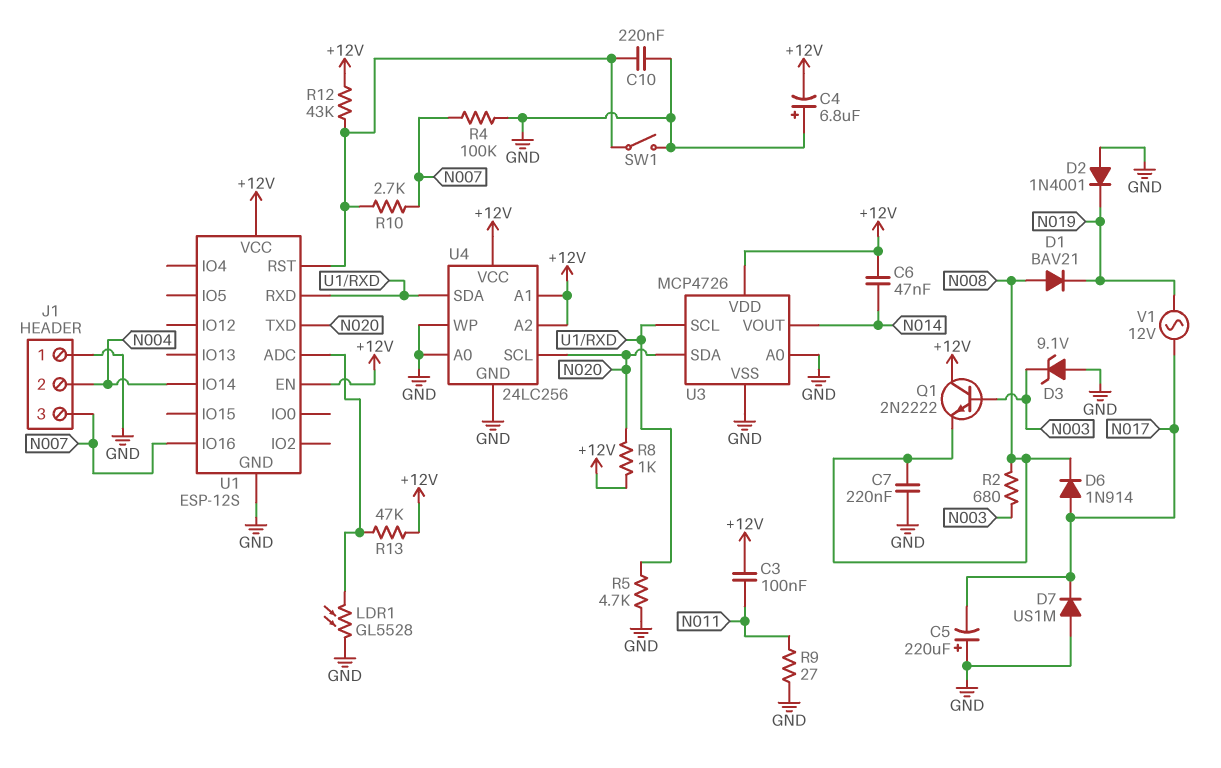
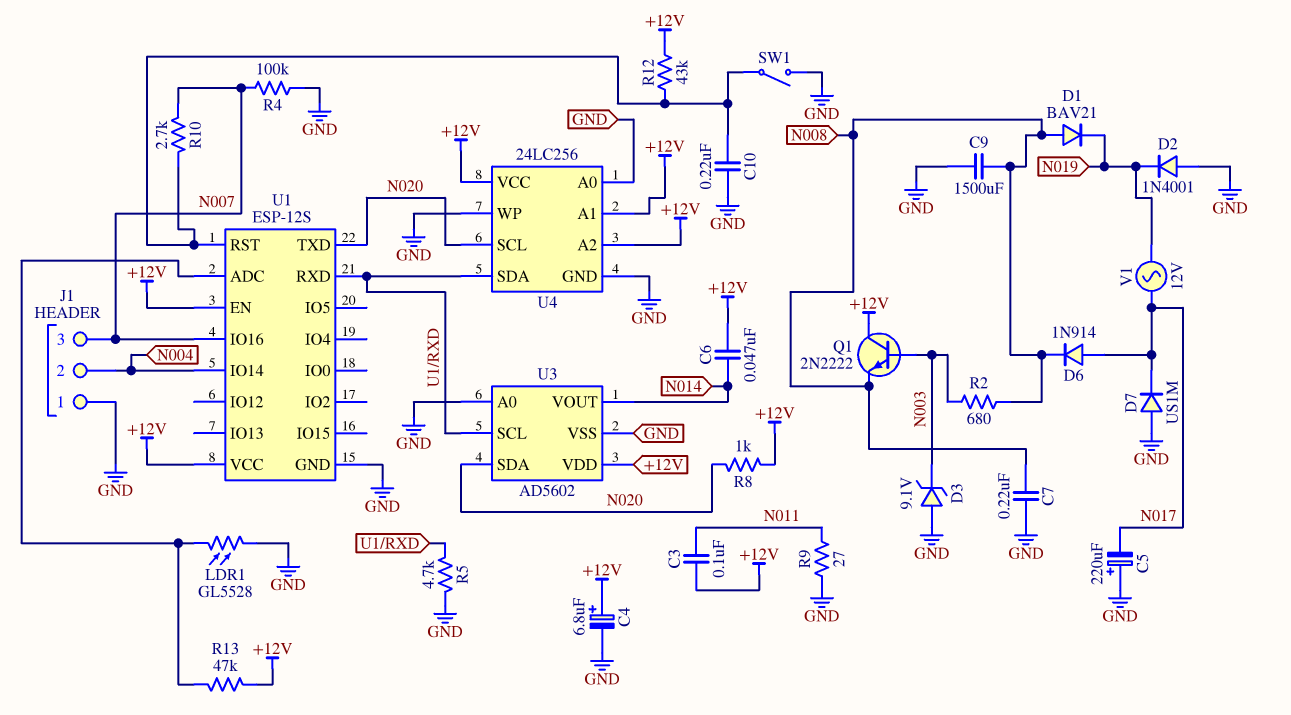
C4: 6.8uF (plus GND, minus +12V) -> 6.8uF (plus +12V, minus GND)
C9: none -> 1500uF (GND, N008)
U3: MCP4726 -> AD5602

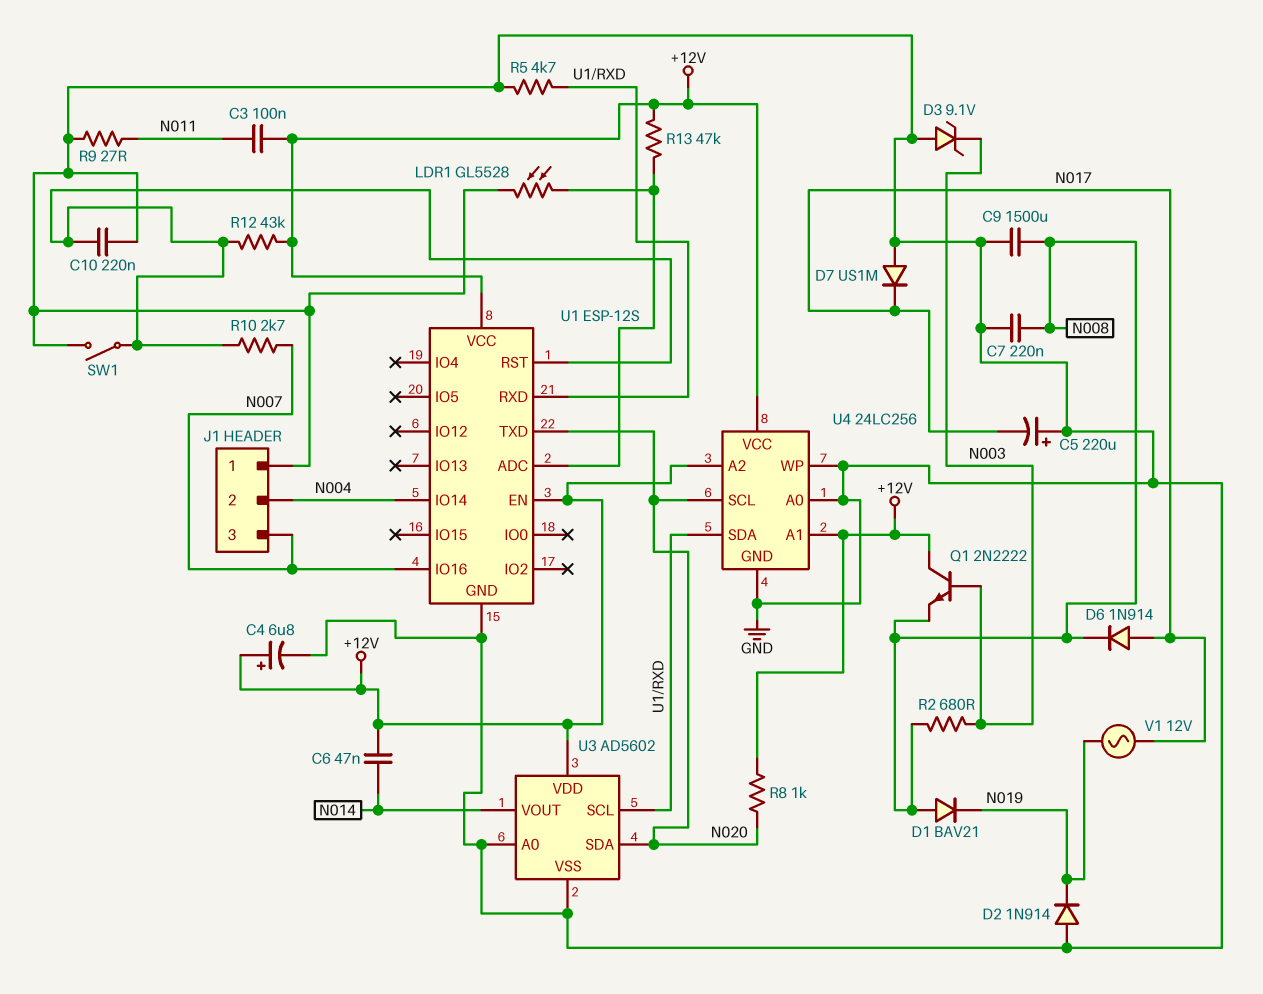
D2: diode 1N4001 (A GND, K N019) -> diode 1N914 (A GND, K N019)
R4: 100k (GND, N007) -> none

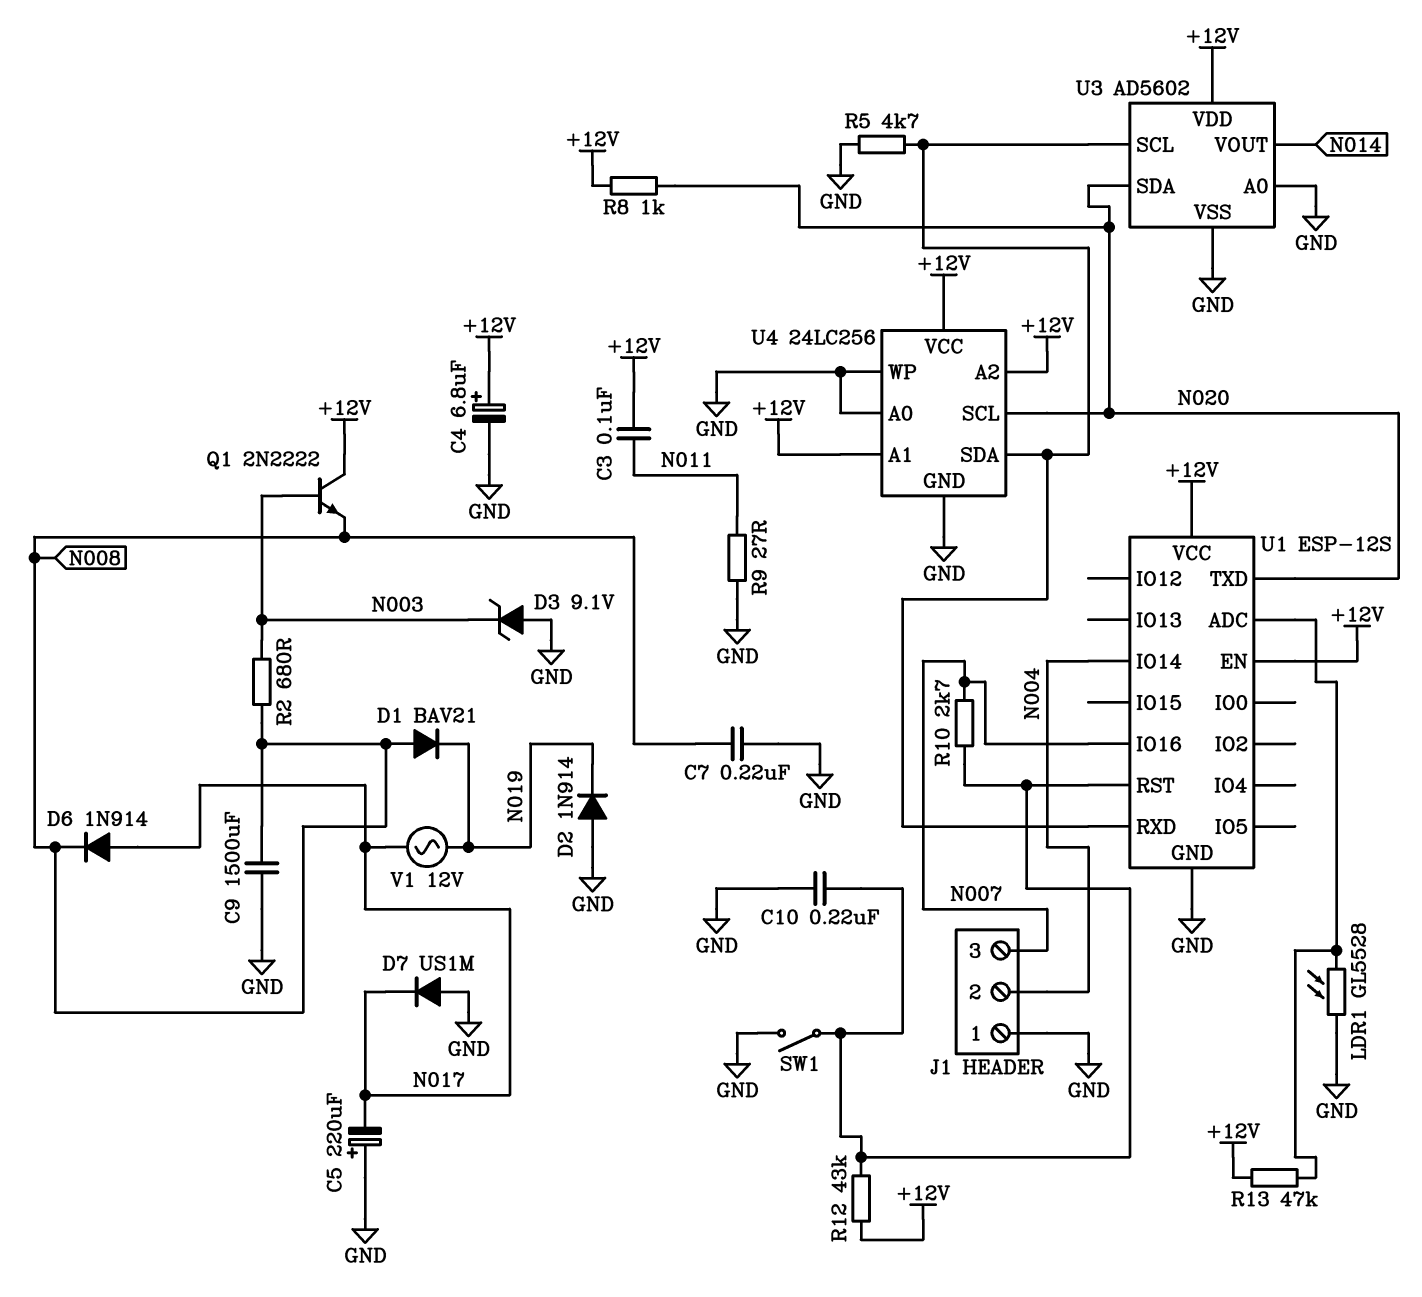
C6: 47nF (+12V, N014) -> none

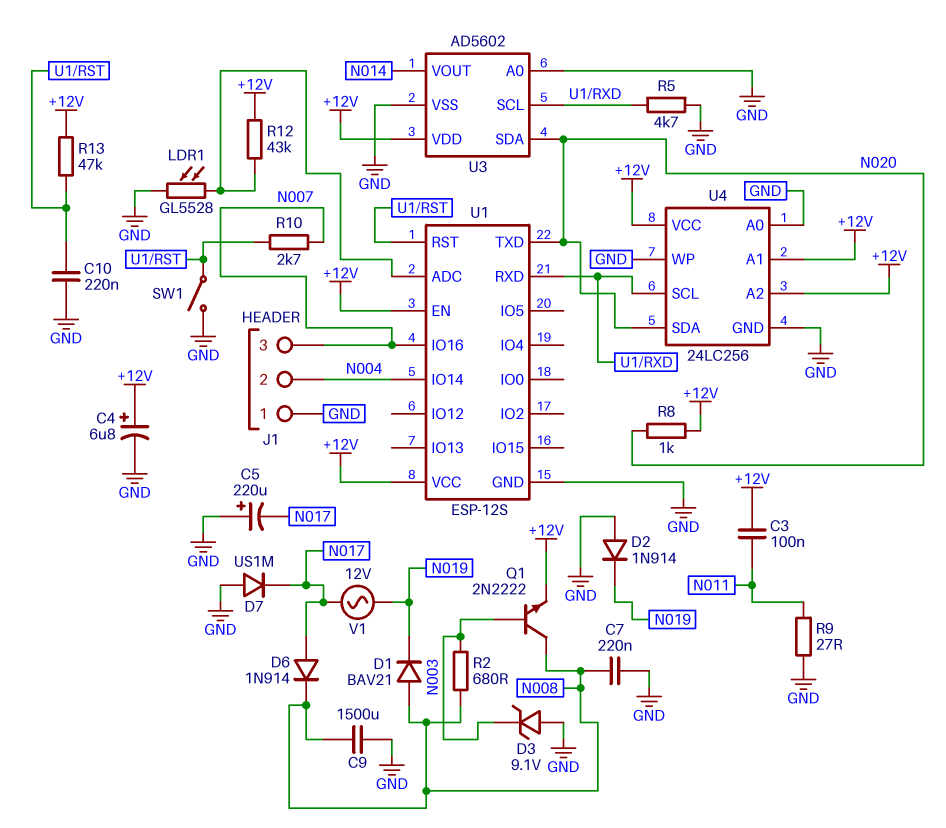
Q1: NPN 2N2222 (B N003, C +12V, E N008) -> NPN 2N2222 (B N003, C N008, E +12V)
R12: 43k (+12V, U1/RST) -> 43k (+12V, U1/ADC)
R13: 47k (+12V, U1/ADC) -> 47k (+12V, U1/RST)
U4 pin SCL: N020 -> U1/RXD
U4 pin SDA: U1/RXD -> N020

